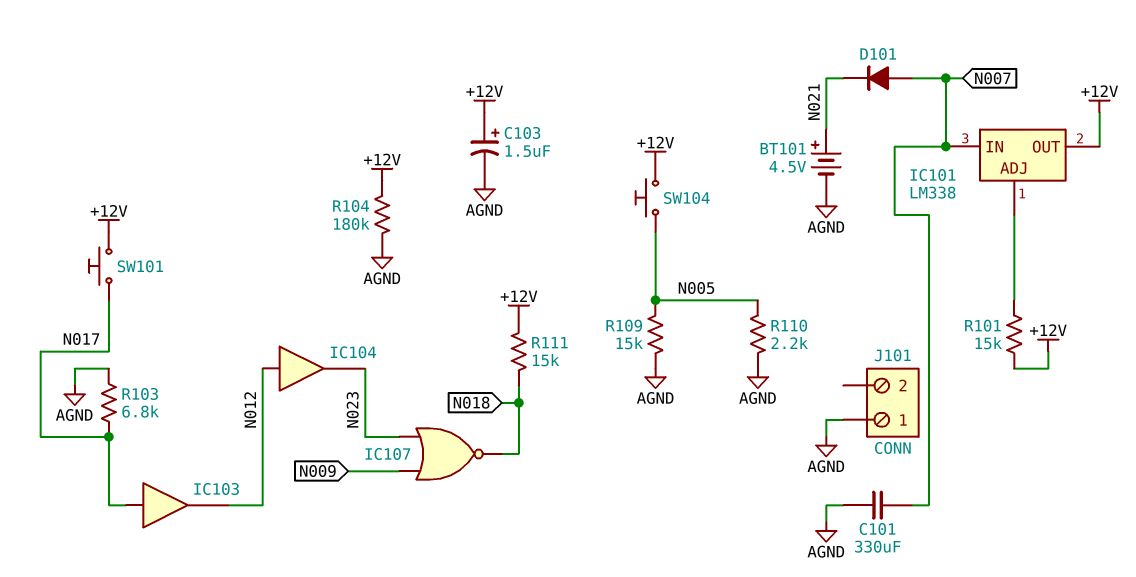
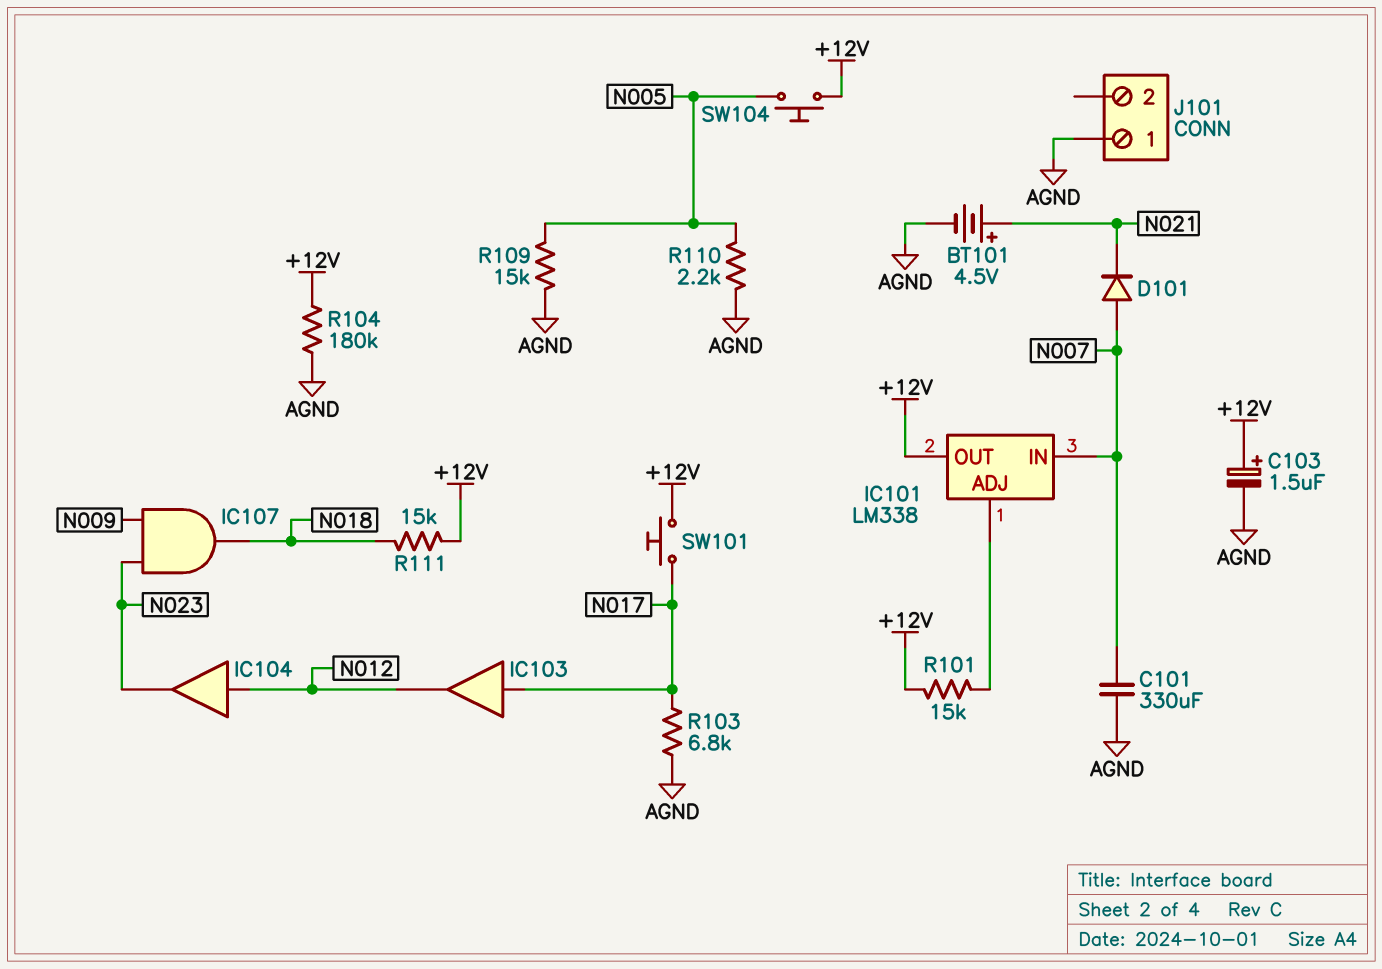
IC107: NOR (in N009, in N023, out N018) -> AND (in N009, in N023, out N018)

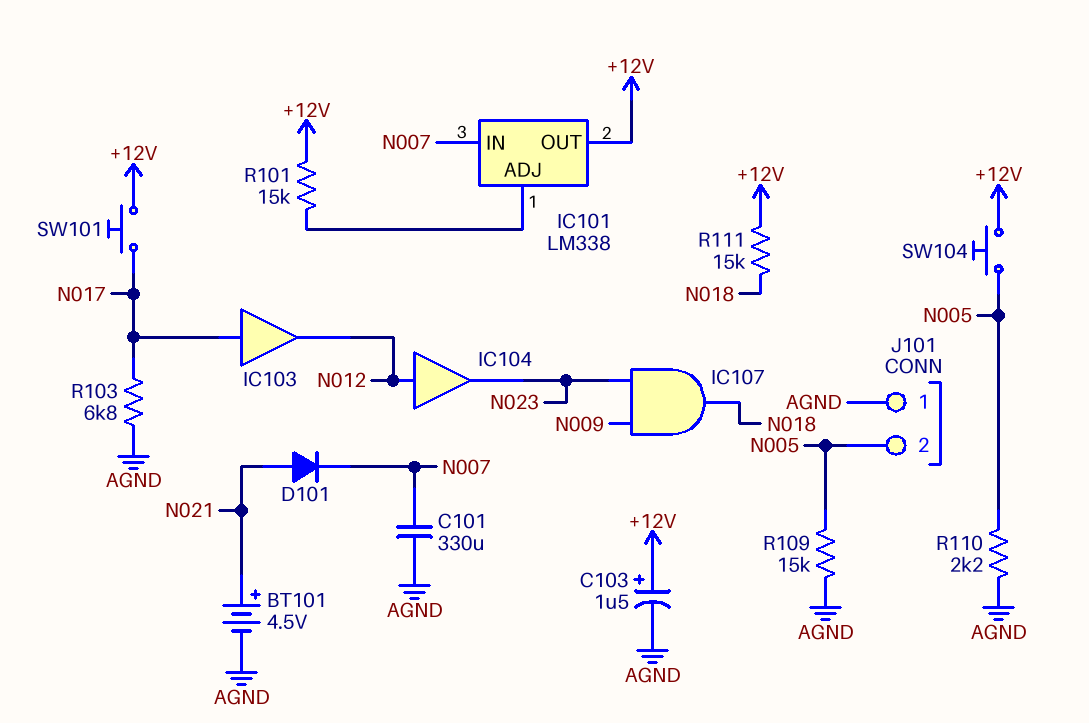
D101: diode (A N007, K N021) -> diode (A N021, K N007)
J101 pin 2: none -> N005
R104: 180k (+12V, AGND) -> none

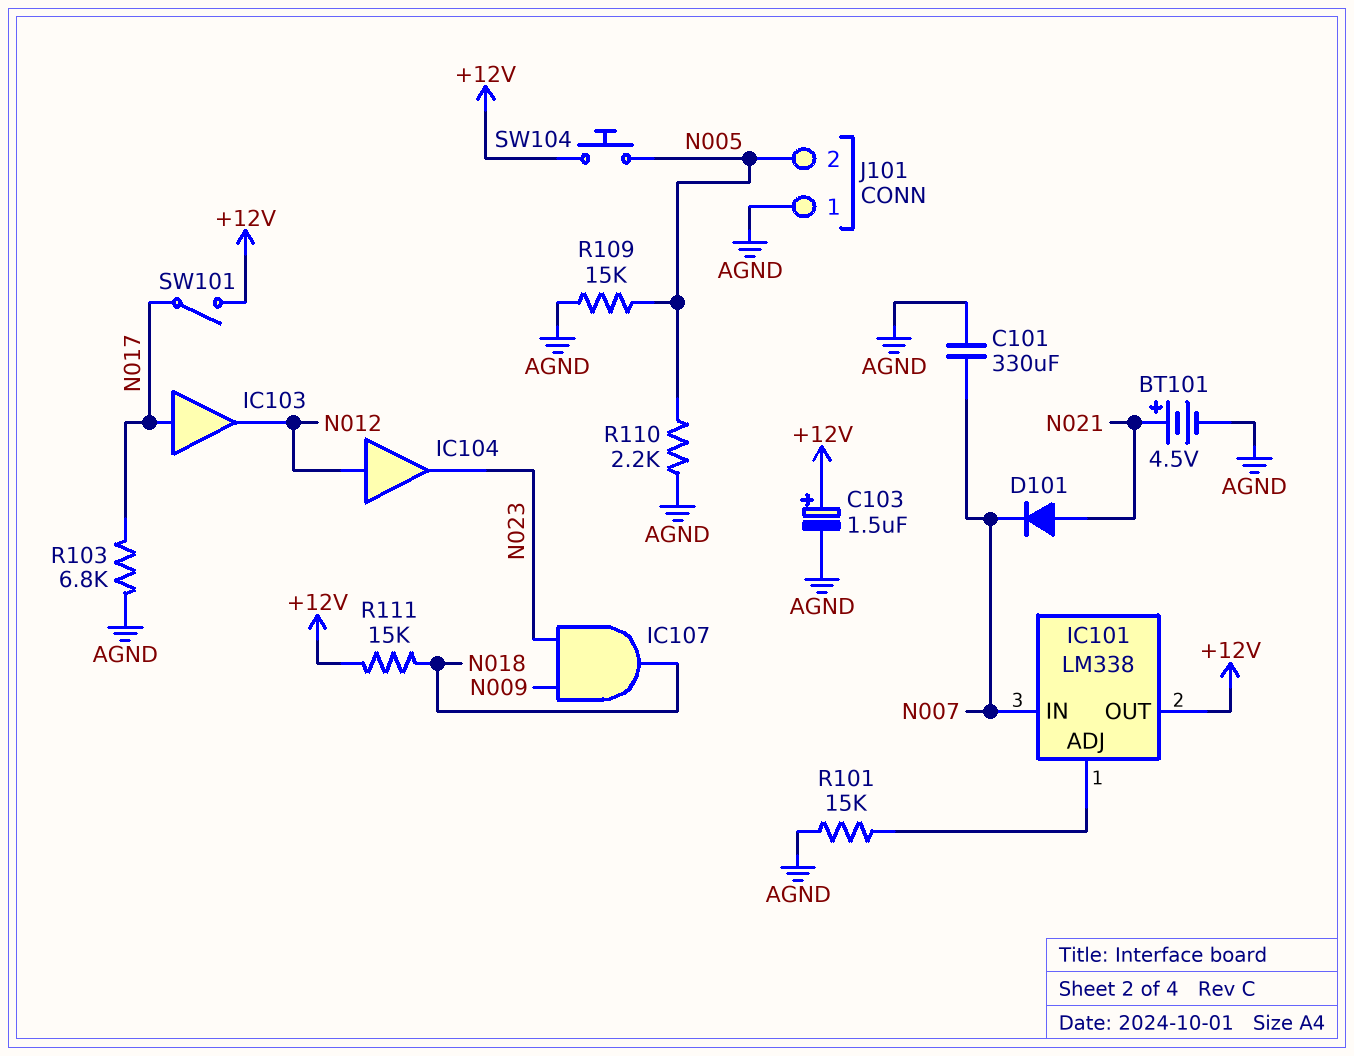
R101: 15k (+12V, IC101/ADJ) -> 15k (AGND, IC101/ADJ)
SW101: button (+12V, N017) -> switch (+12V, N017)

